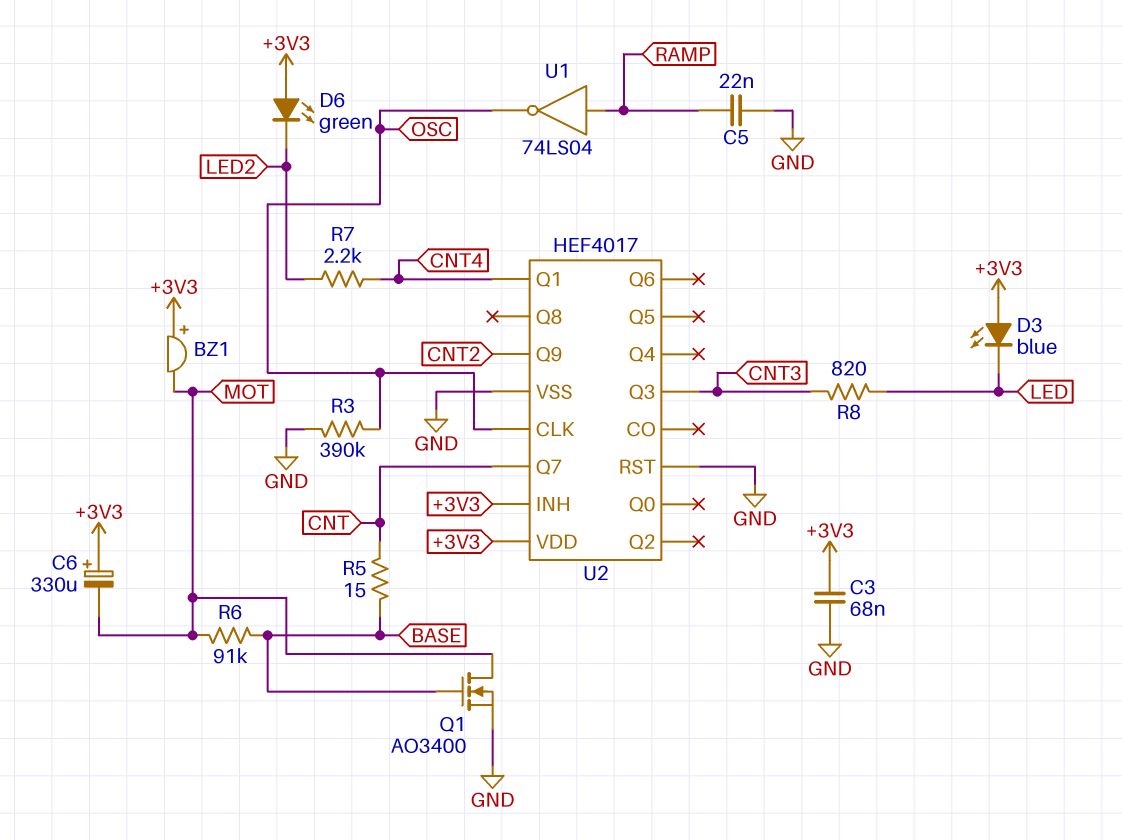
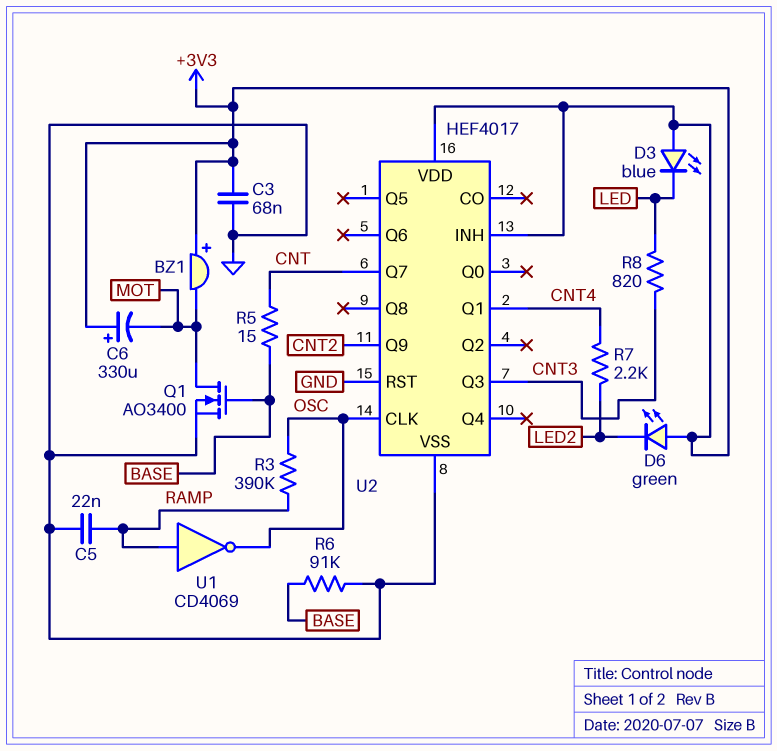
R3: 390k (GND, OSC) -> 390k (OSC, RAMP)
R6: 91k (BASE, MOT) -> 91k (BASE, GND)
U1: NOT 74LS04 (in RAMP, out OSC) -> NOT CD4069 (in RAMP, out OSC)

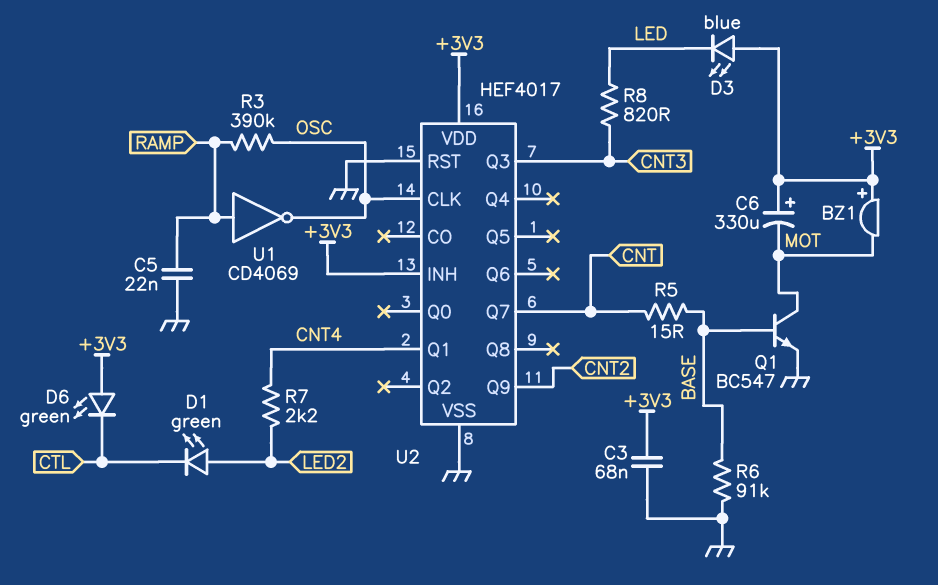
D1: none -> LED green (A LED2, K CTL)
D6: LED green (A +3V3, K LED2) -> LED green (A +3V3, K CTL)
Q1: NMOS AO3400 (G BASE, D MOT, S GND) -> NPN BC547 (B BASE, C MOT, E GND)

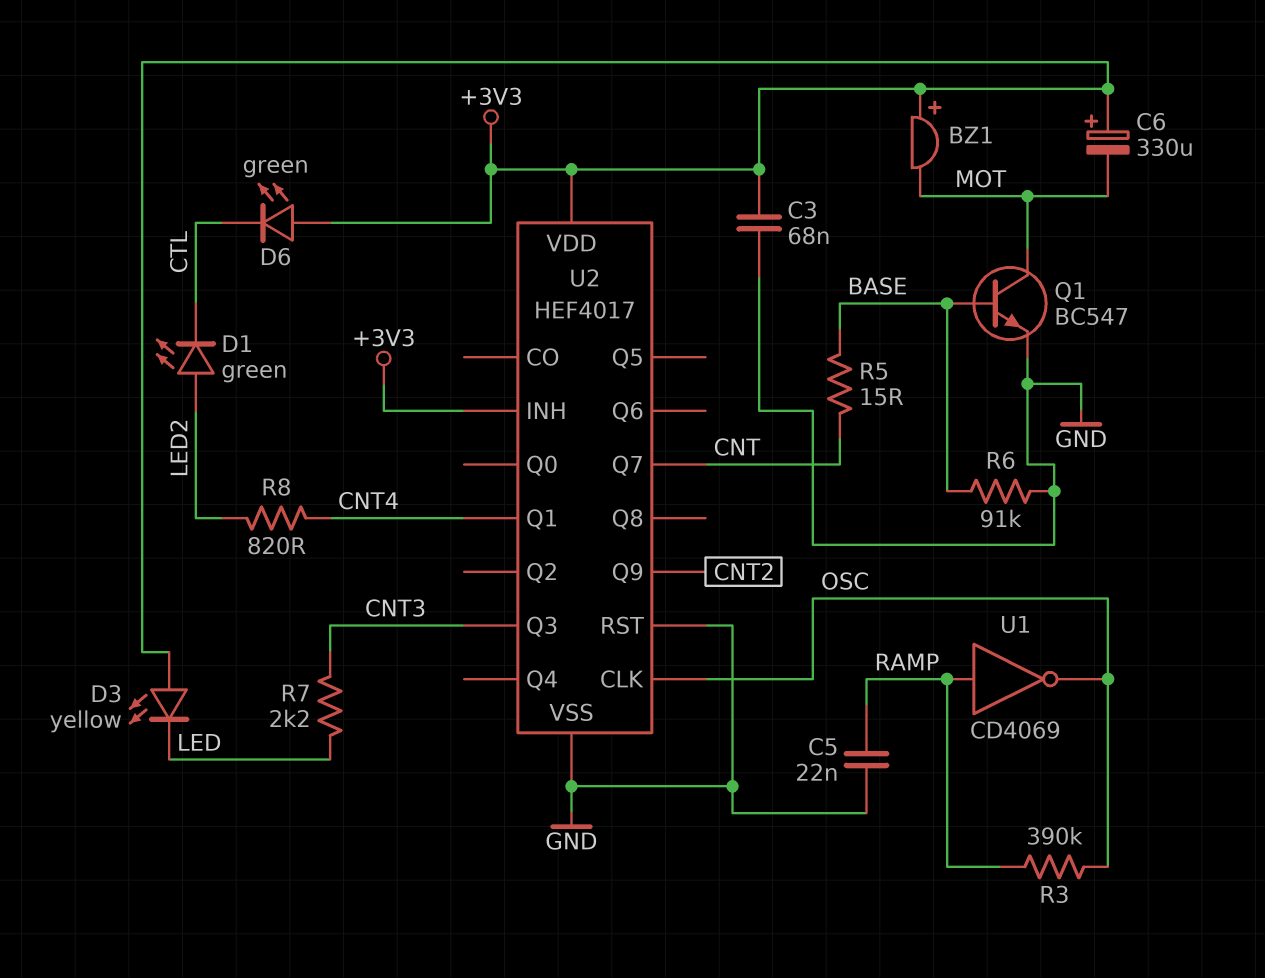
D3: LED blue (A +3V3, K LED) -> LED yellow (A +3V3, K LED)
R7: 2.2k (CNT4, LED2) -> 2.2k (CNT3, LED)
R8: 820 (CNT3, LED) -> 820 (CNT4, LED2)

